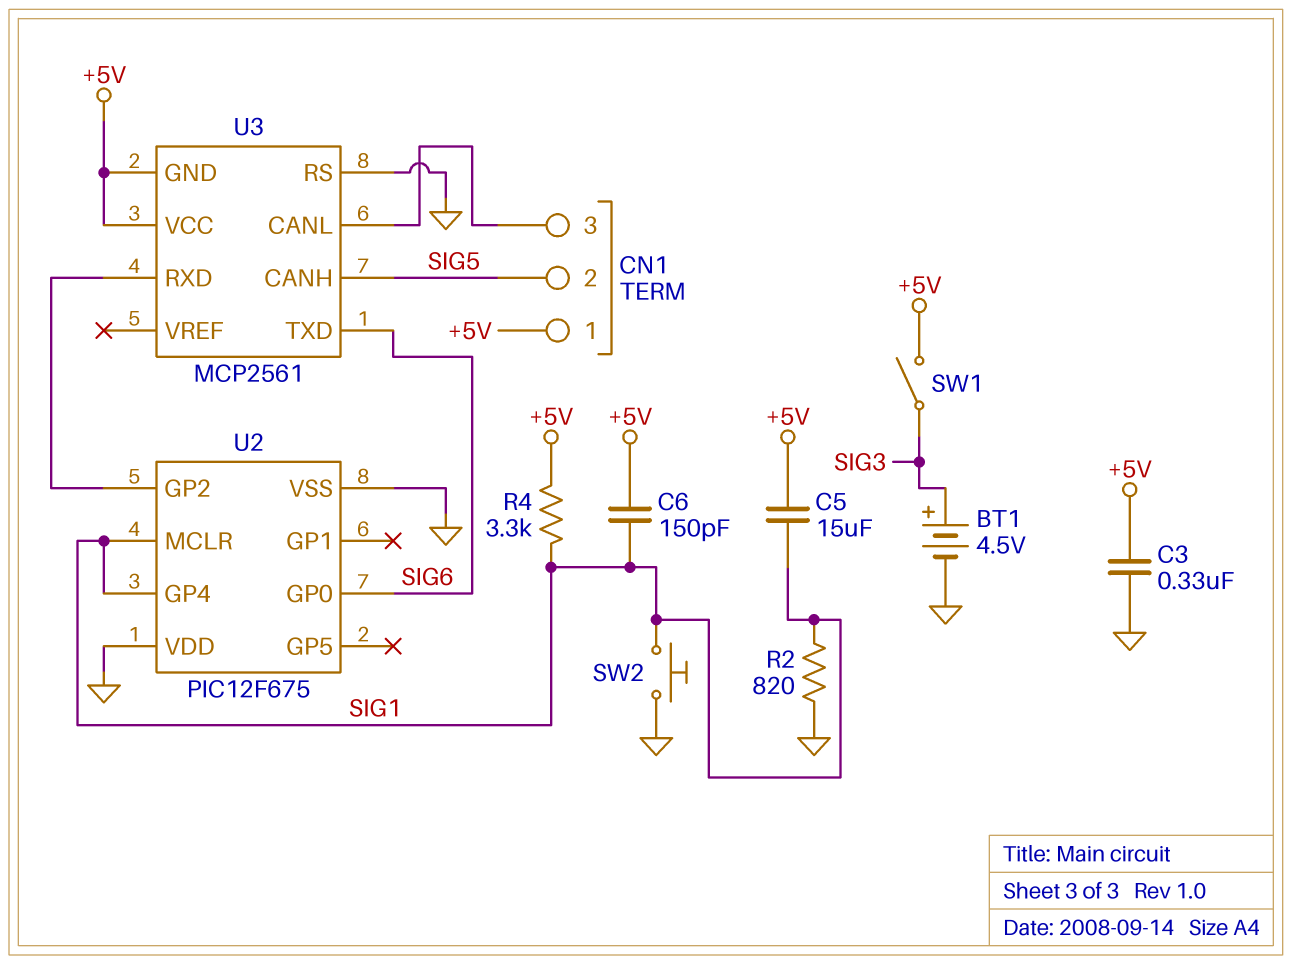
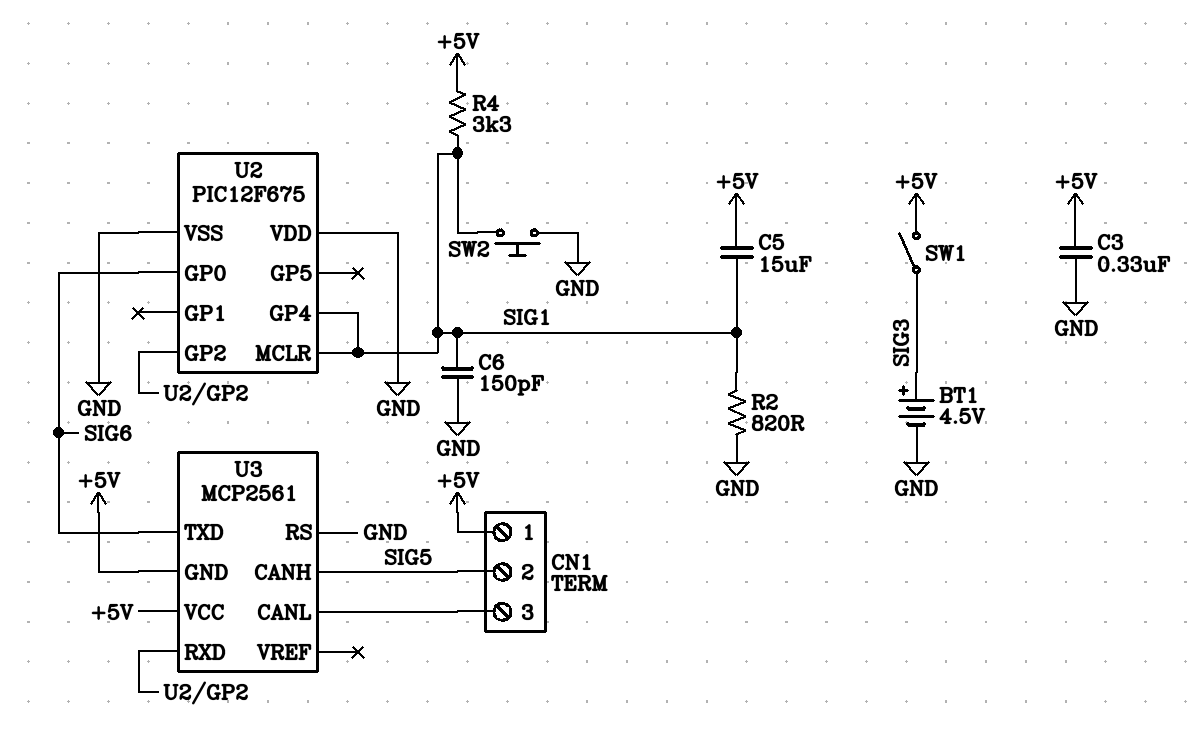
C6: 150pF (+5V, SIG1) -> 150pF (GND, SIG1)

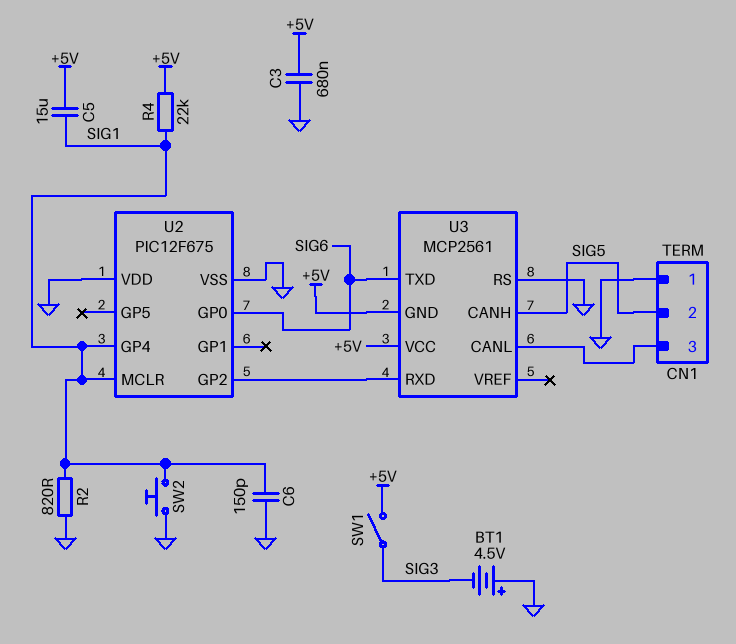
BT1: 4.5V (plus SIG3, minus GND) -> 4.5V (plus GND, minus SIG3)
C3: 330nF (+5V, GND) -> 680nF (+5V, GND)
CN1 pin 1: +5V -> GND
R4: 3.3k (+5V, SIG1) -> 22k (+5V, SIG1)

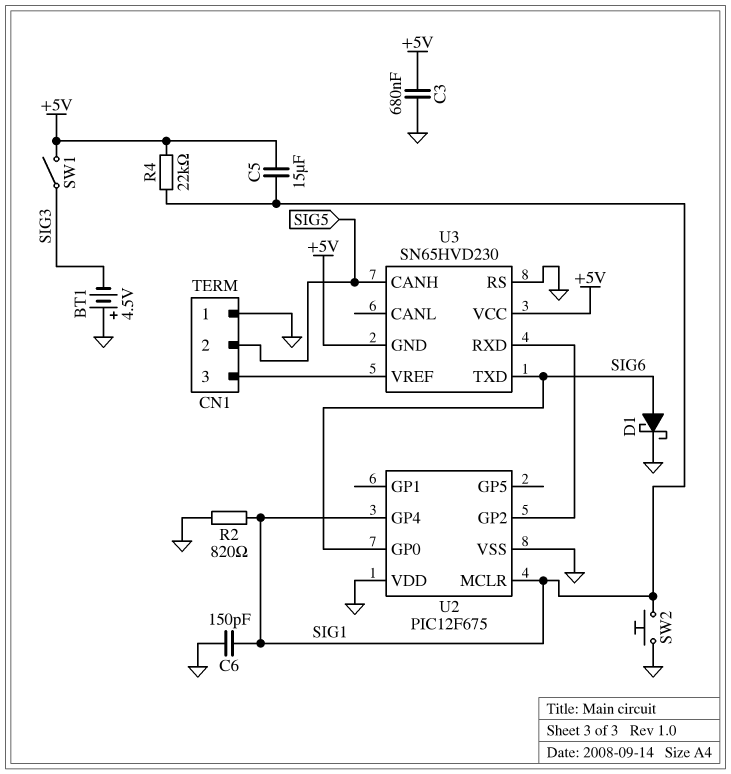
D1: none -> schottky (A SIG6, K GND)
U3: MCP2561 -> SN65HVD230
U3 pin CANL: CN1/3 -> none
U3 pin VREF: none -> CN1/3

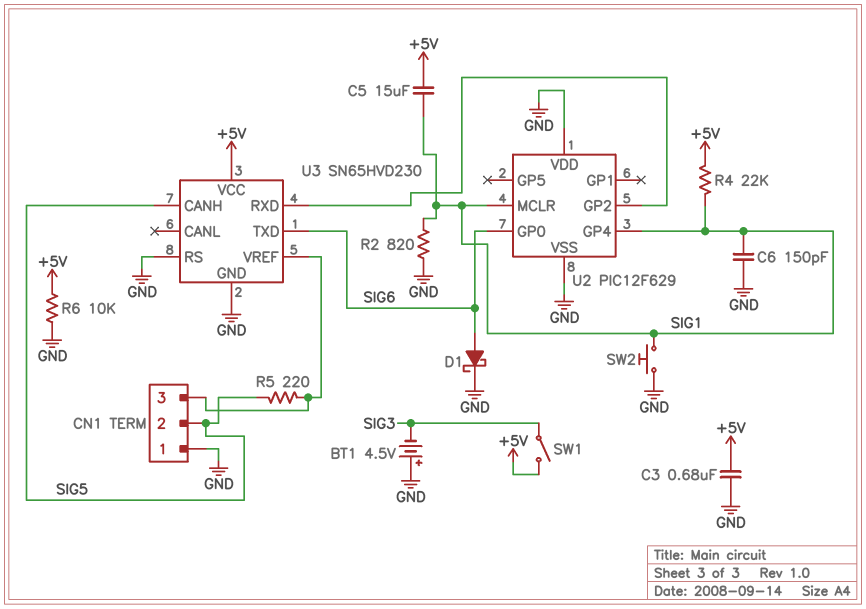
R5: none -> 220 (CN1/3, SIG5)
R6: none -> 10k (+5V, GND)
U2: PIC12F675 -> PIC12F629
U3 pin GND: +5V -> GND

